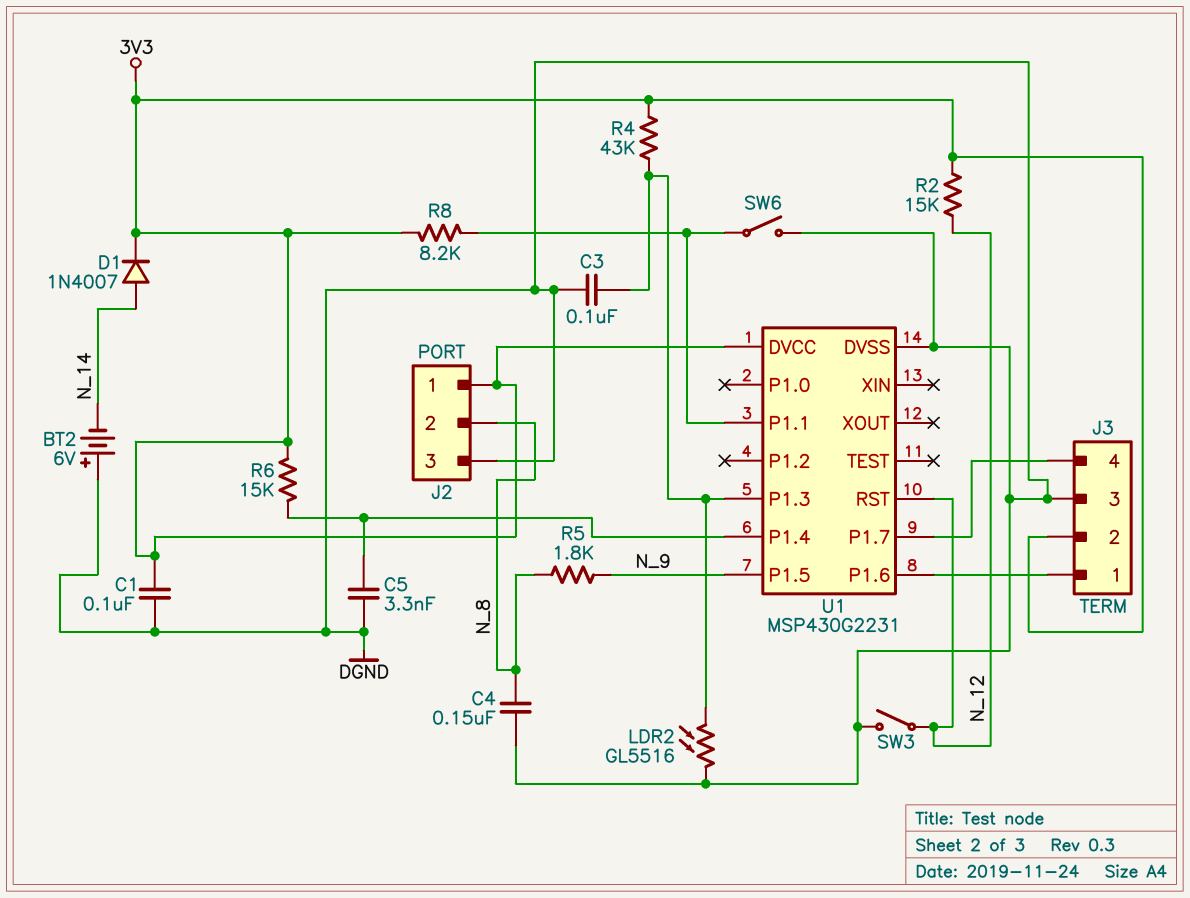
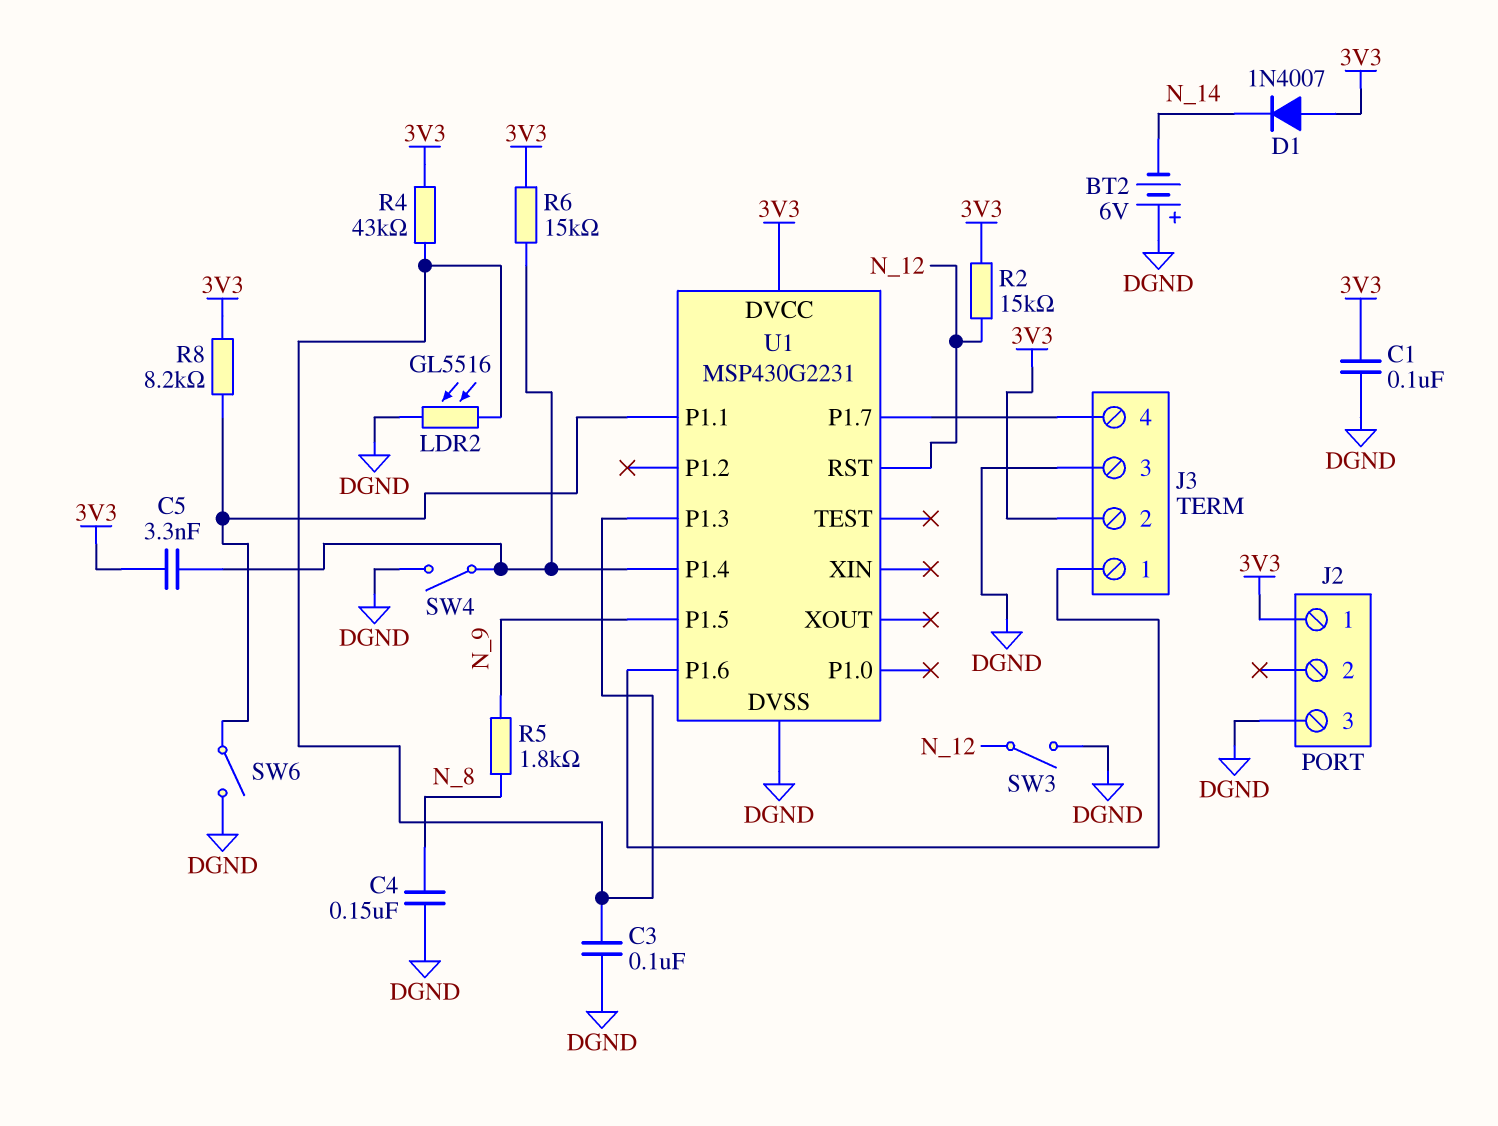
C5: 3.3nF (DGND, U1/P1.4) -> 3.3nF (3V3, U1/P1.4)
D1: diode 1N4007 (A N_14, K 3V3) -> diode 1N4007 (A 3V3, K N_14)
J2 pin 2: N_8 -> none
SW4: none -> switch (DGND, U1/P1.4)

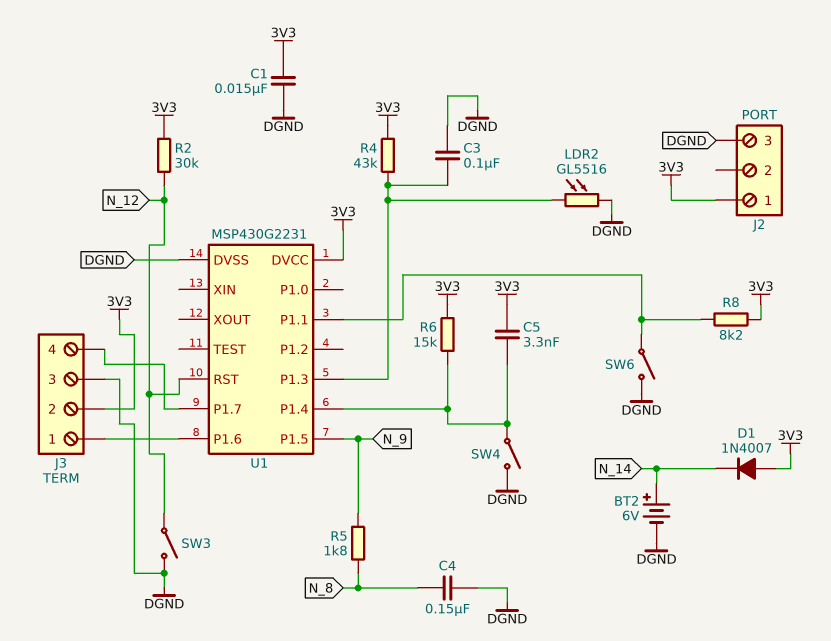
BT2: 6V (plus DGND, minus N_14) -> 6V (plus N_14, minus DGND)
C1: 100nF (3V3, DGND) -> 15nF (3V3, DGND)
R2: 15k (3V3, N_12) -> 30k (3V3, N_12)

